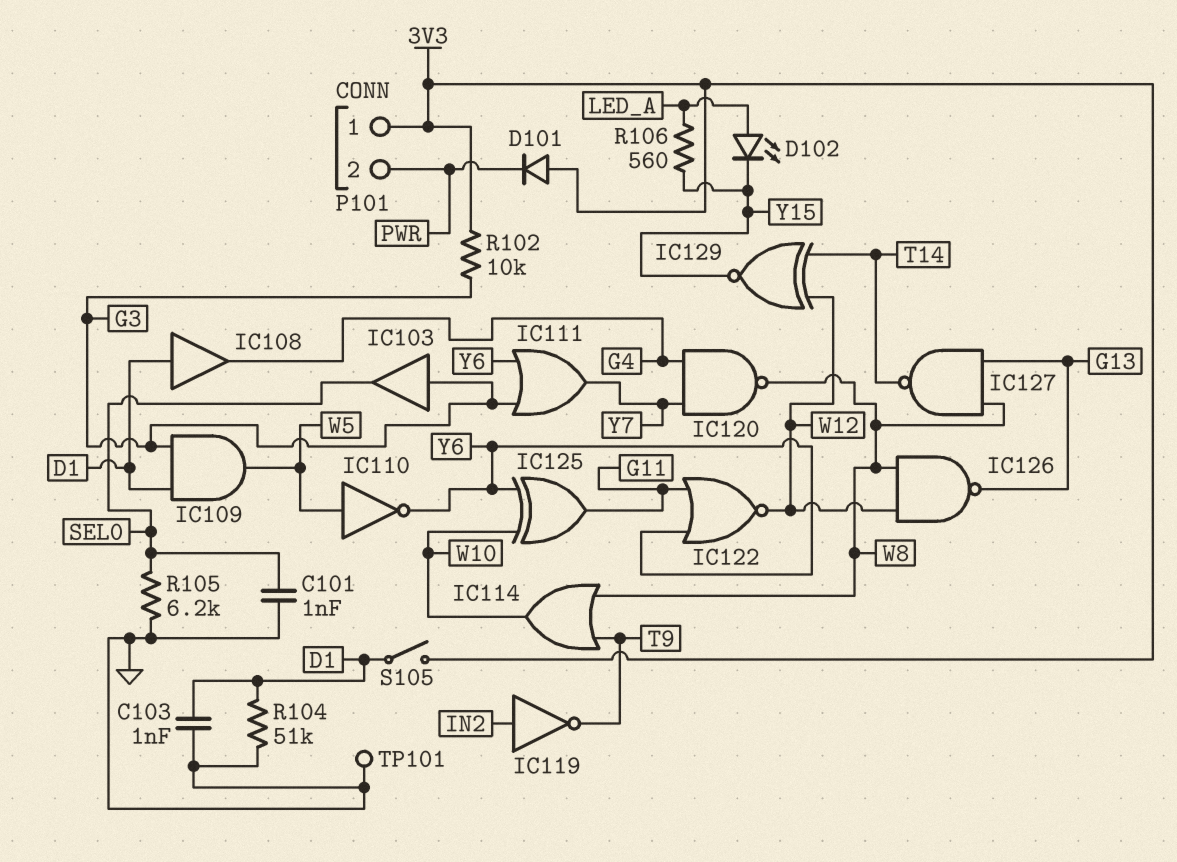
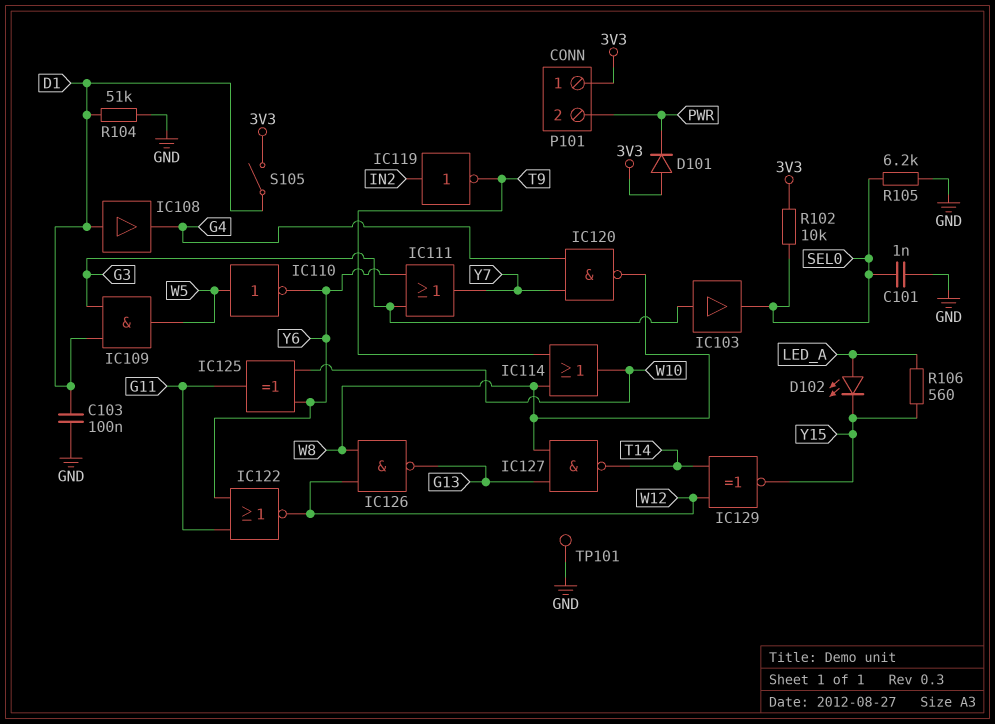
C103: 1nF (D1, GND) -> 100nF (D1, GND)
R102: 10k (3V3, G3) -> 10k (3V3, SEL0)

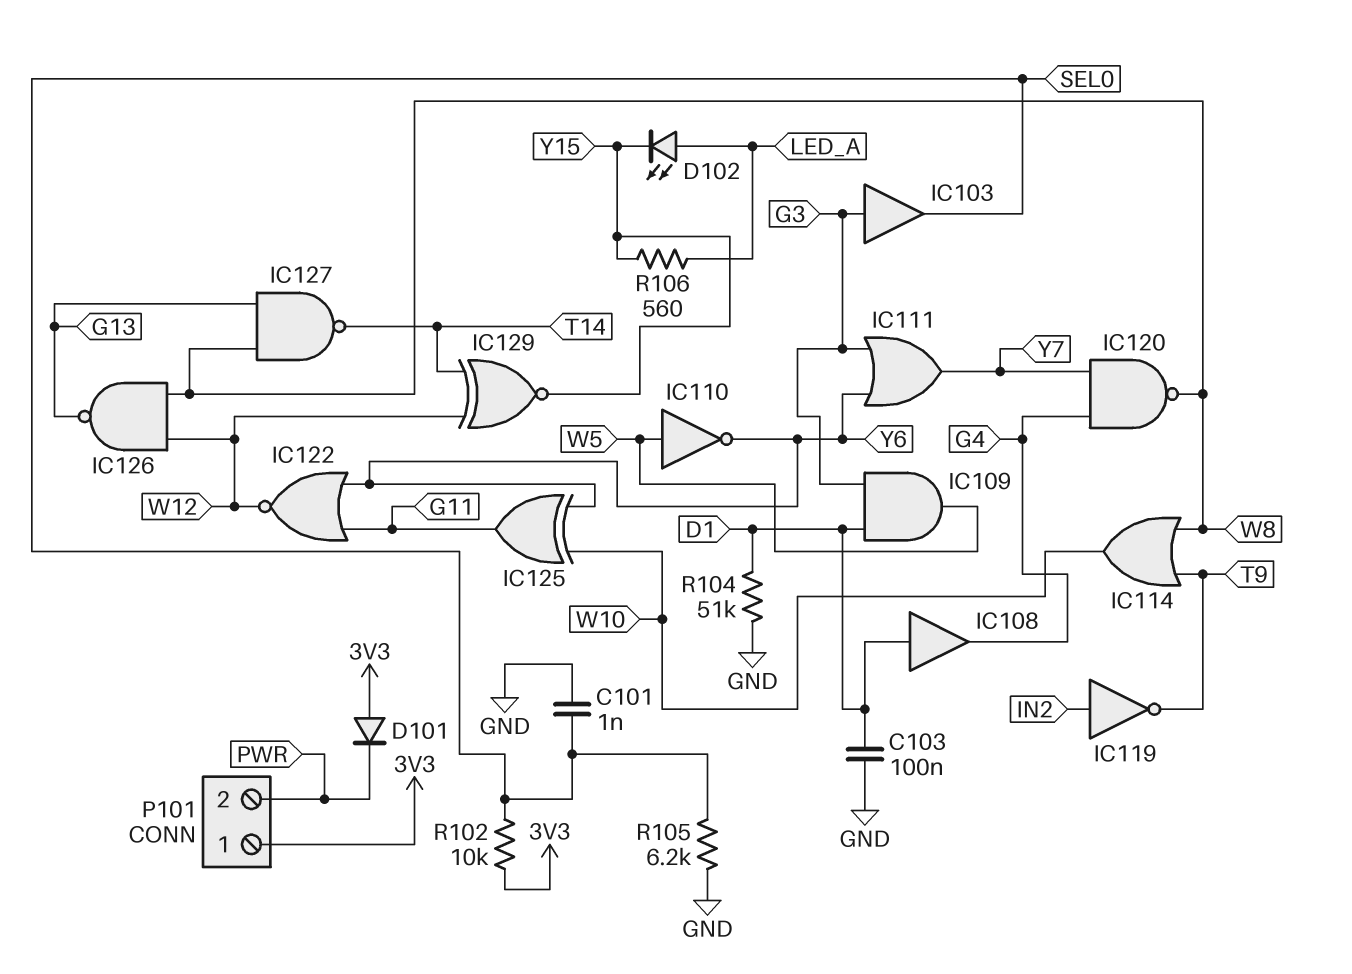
S105: switch (3V3, D1) -> none
TP101: test point (GND) -> none

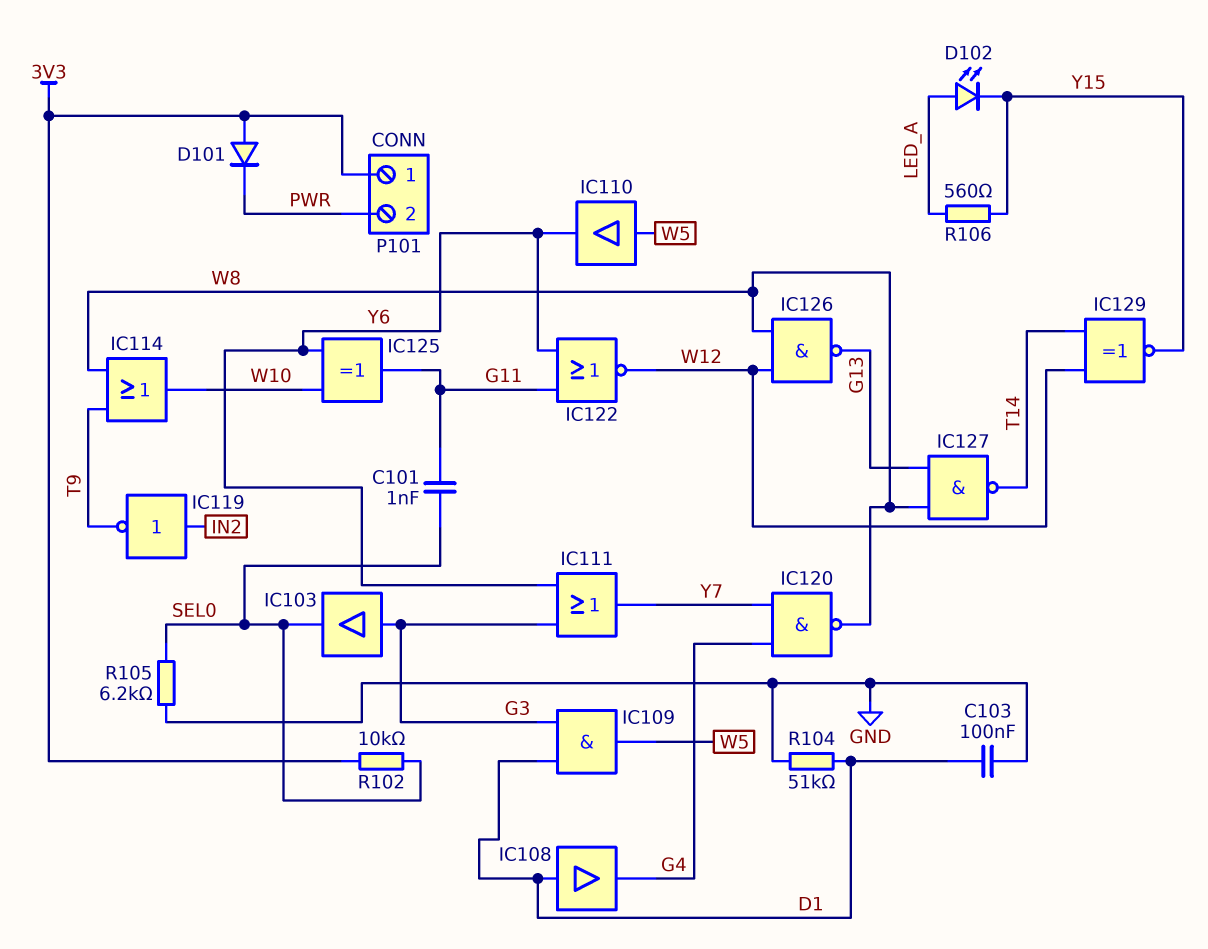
C101: 1nF (GND, SEL0) -> 1nF (G11, SEL0)
IC110: NOT (in W5, out Y6) -> buffer (in W5, out Y6)

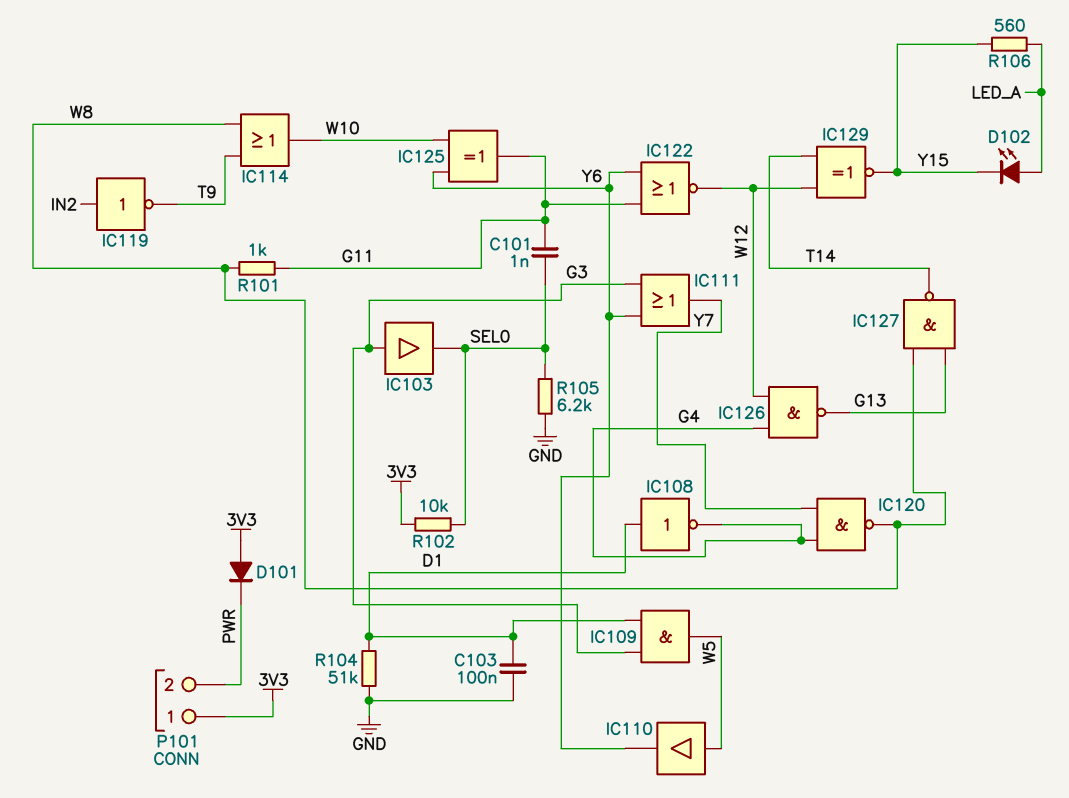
IC108: buffer (in D1, out G4) -> NOT (in D1, out G4)
IC126: NAND (in W8, in W12, out G13) -> NAND (in G4, in W12, out G13)
R101: none -> 1k (G11, W8)

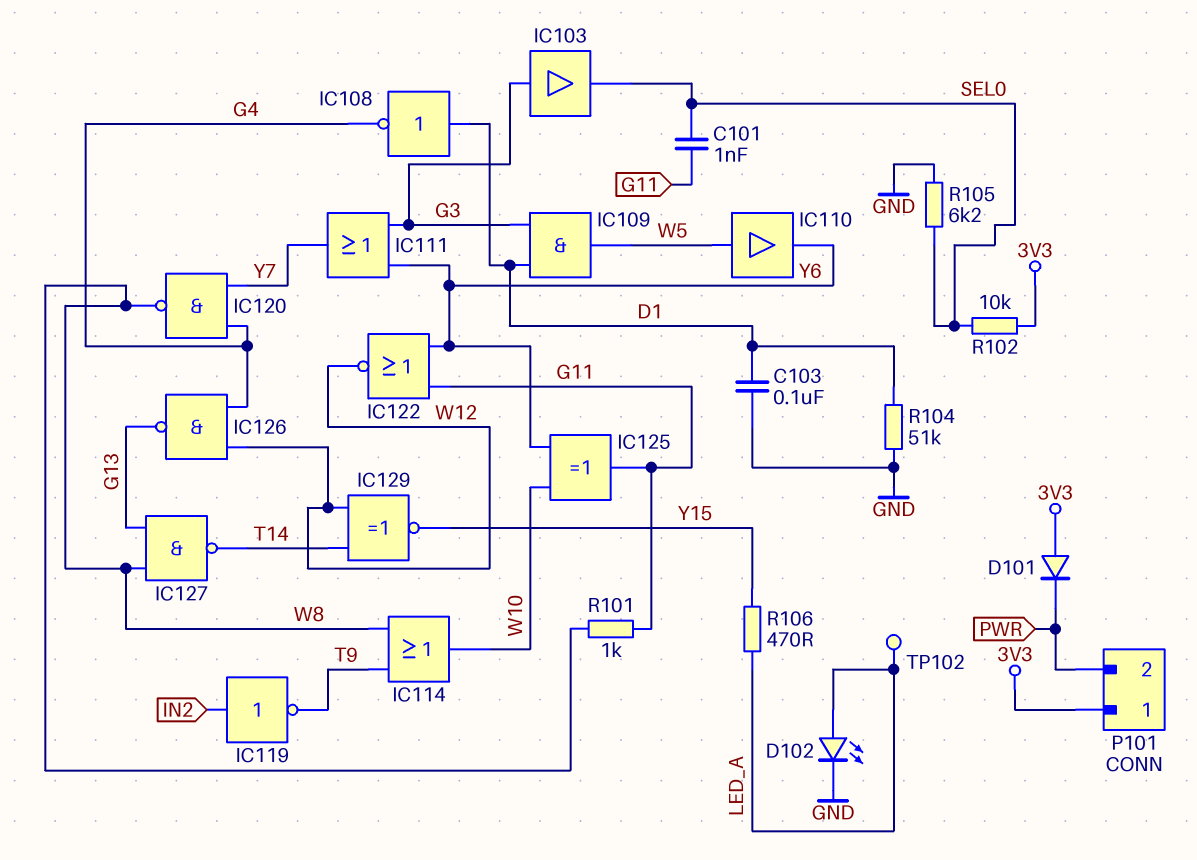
D102: LED (A LED_A, K Y15) -> LED (A LED_A, K GND)
R106: 560 (LED_A, Y15) -> 470 (LED_A, Y15)
TP102: none -> test point (LED_A)

